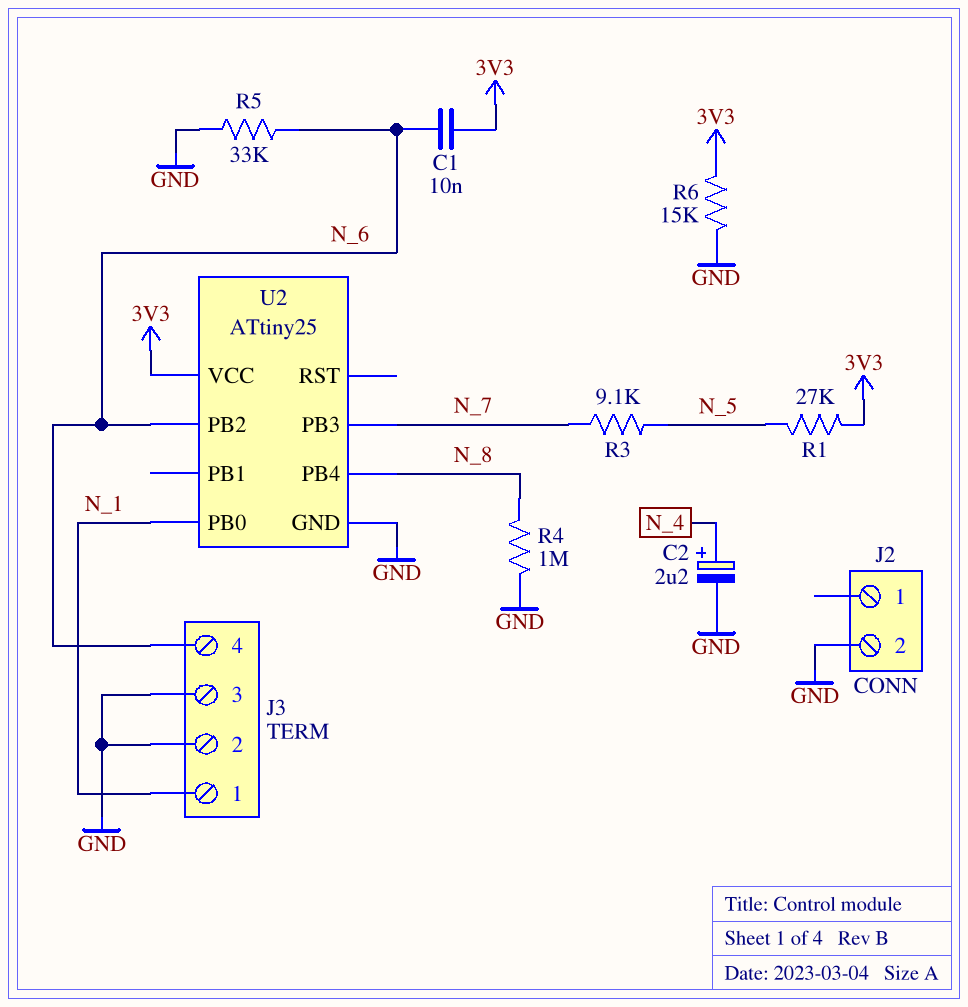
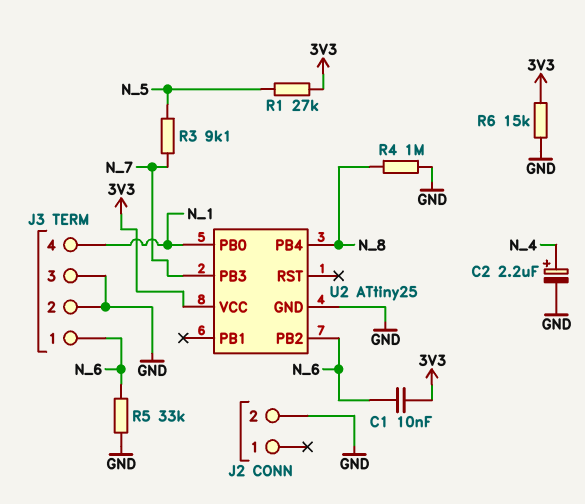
J3 pin 1: N_1 -> N_6
J3 pin 4: N_6 -> N_1

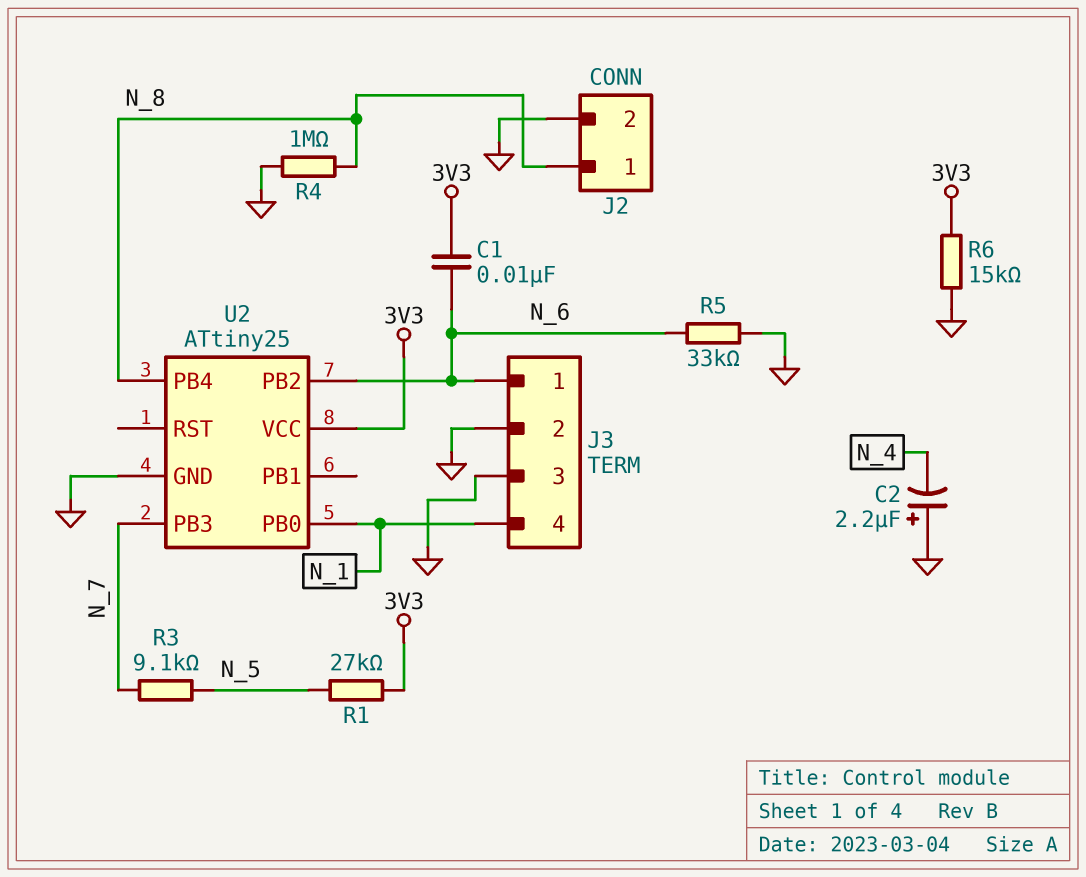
C2: 2.2uF (plus N_4, minus GND) -> 2.2uF (plus GND, minus N_4)
J2 pin 1: none -> N_8

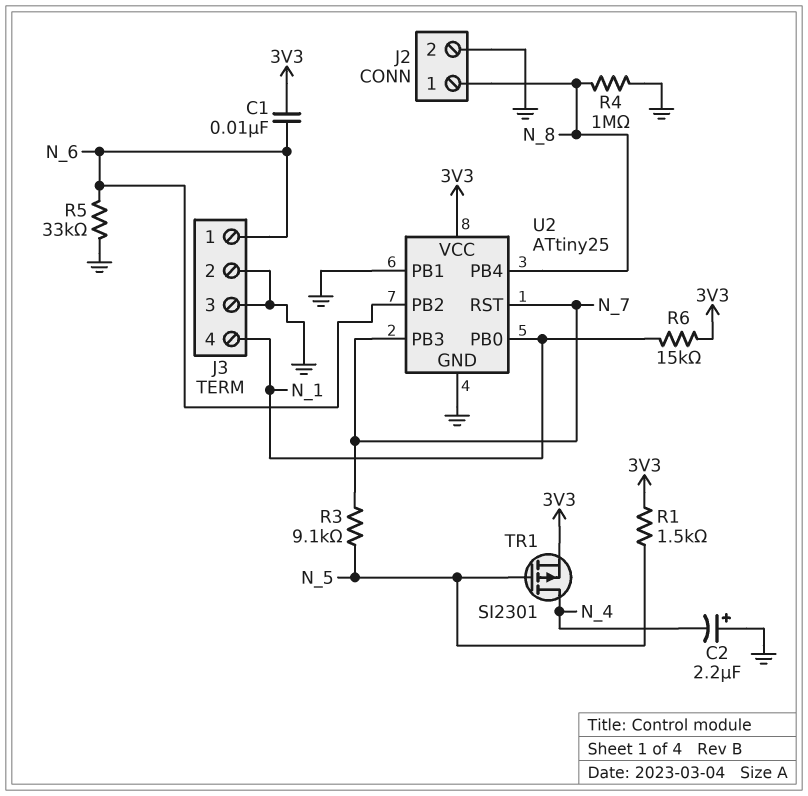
R1: 27k (3V3, N_5) -> 1.5k (3V3, N_5)
R6: 15k (3V3, GND) -> 15k (3V3, N_1)
TR1: none -> PMOS SI2301 (G N_5, D N_4, S 3V3)
U2 pin PB1: none -> GND
U2 pin RST: none -> N_7

